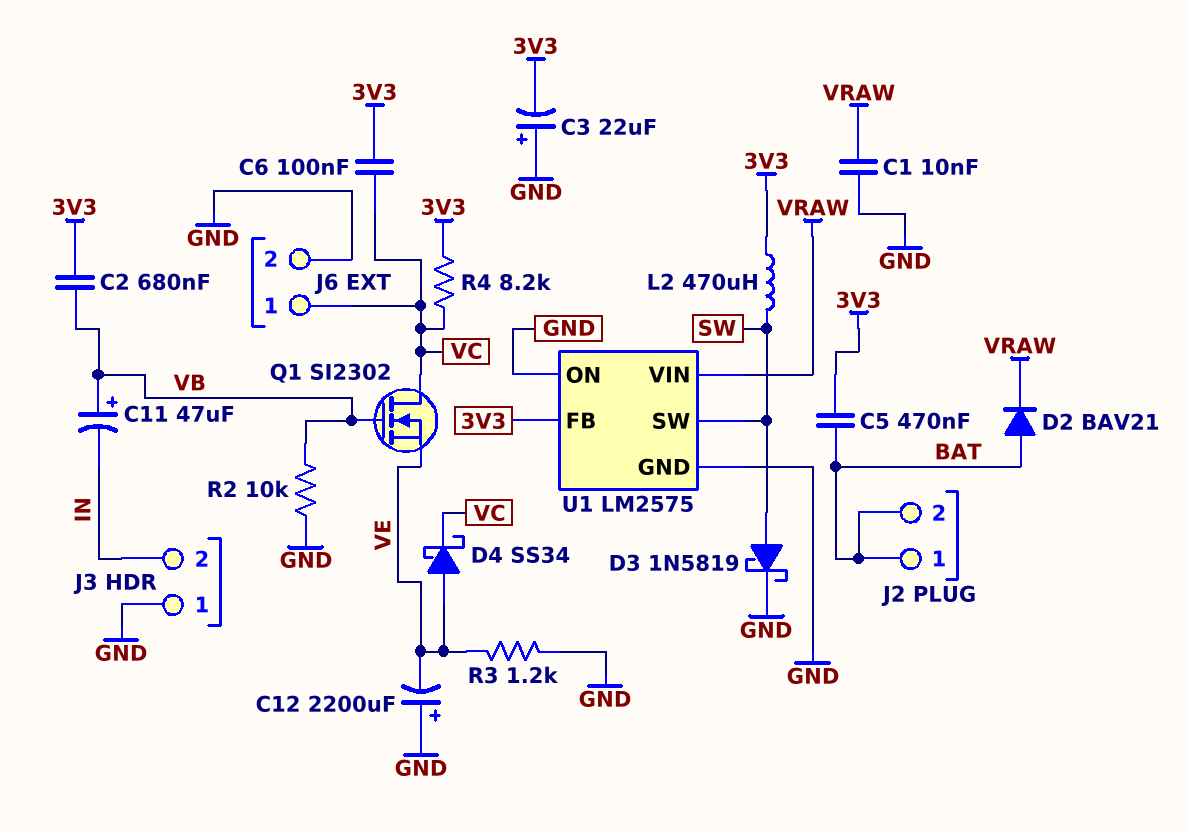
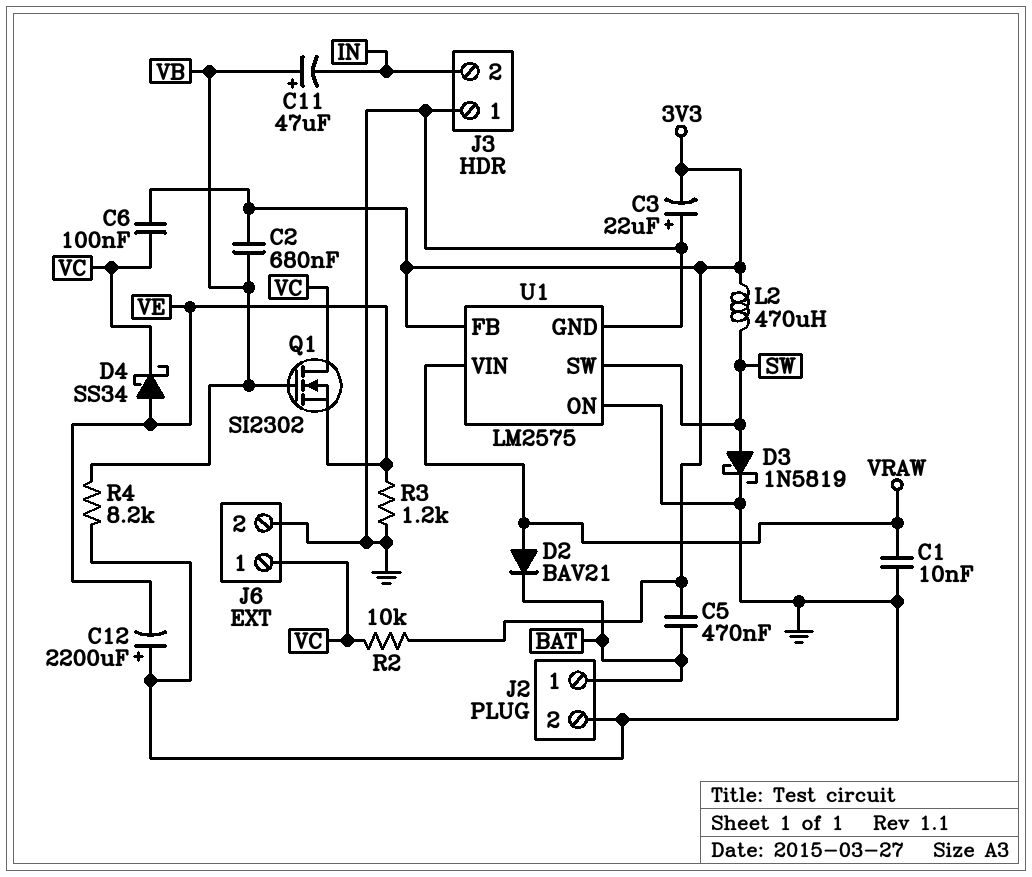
D2: diode BAV21 (A BAT, K VRAW) -> diode BAV21 (A VRAW, K BAT)
J2 pin 2: BAT -> GND
R2: 10k (GND, VB) -> 10k (3V3, VC)
R4: 8.2k (3V3, VC) -> 8.2k (GND, VB)

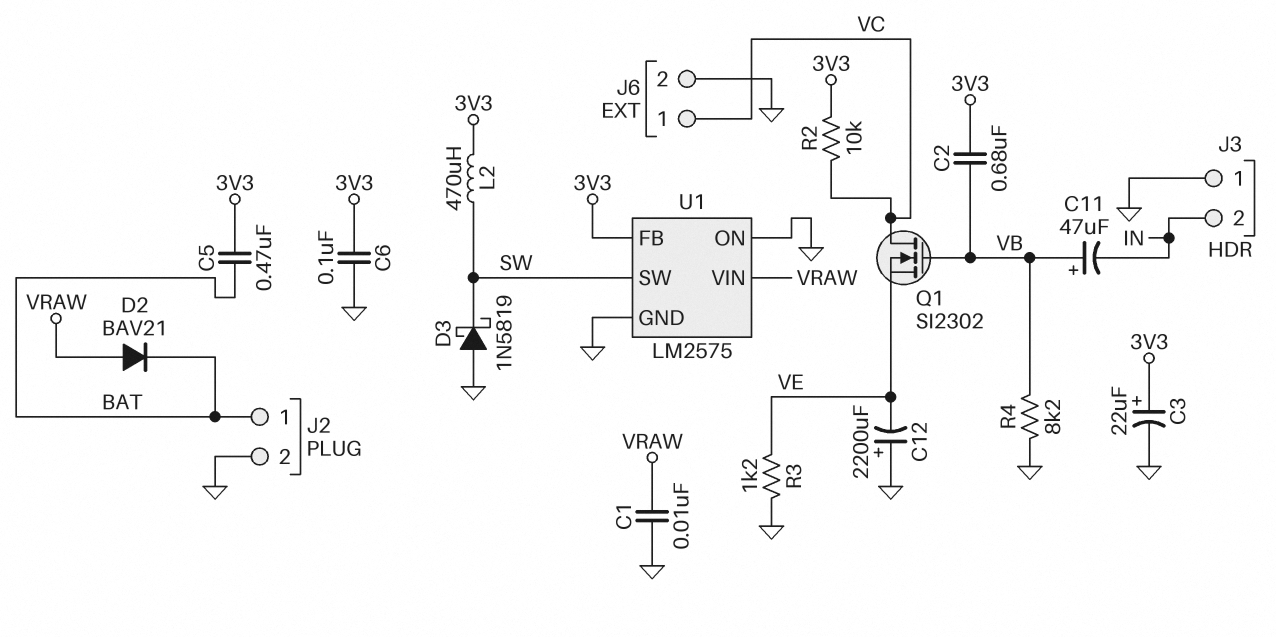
C3: 22uF (plus GND, minus 3V3) -> 22uF (plus 3V3, minus GND)
C6: 100nF (3V3, VC) -> 100nF (3V3, GND)
D3: schottky 1N5819 (A SW, K GND) -> schottky 1N5819 (A GND, K SW)
D4: schottky SS34 (A VE, K VC) -> none

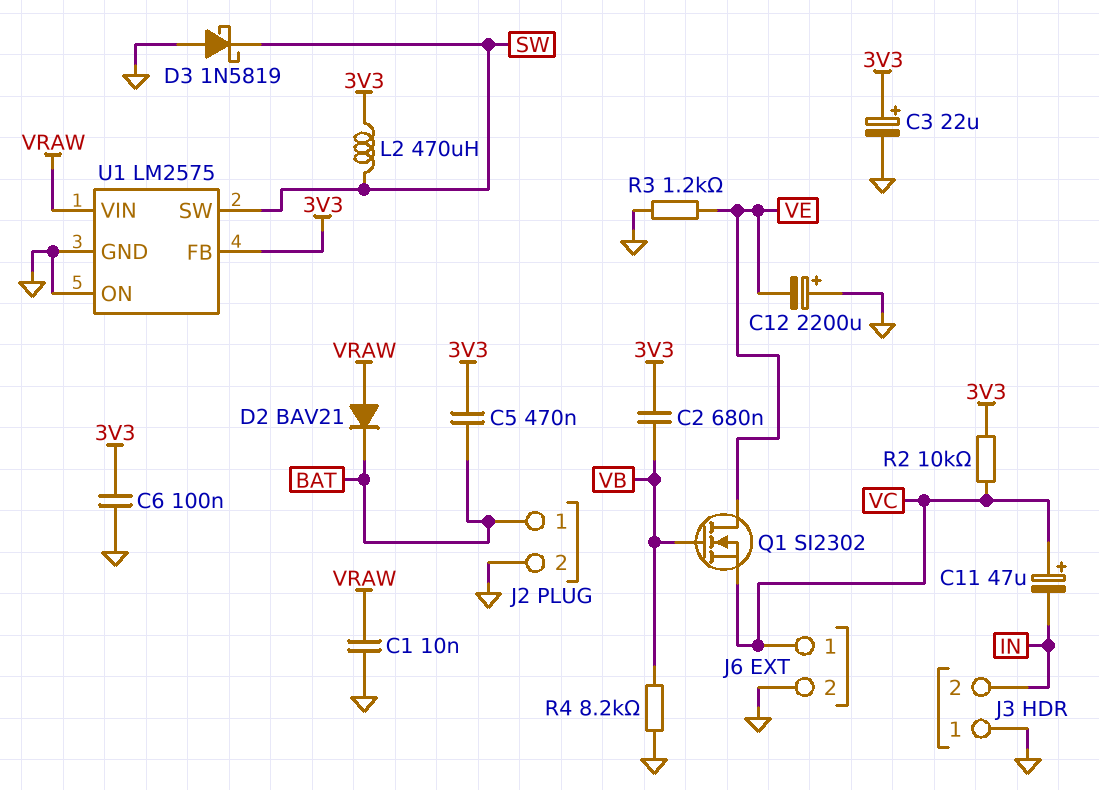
C11: 47uF (plus VB, minus IN) -> 47uF (plus VC, minus IN)
Q1: NMOS SI2302 (G VB, D VC, S VE) -> NMOS SI2302 (G VB, D VE, S VC)

